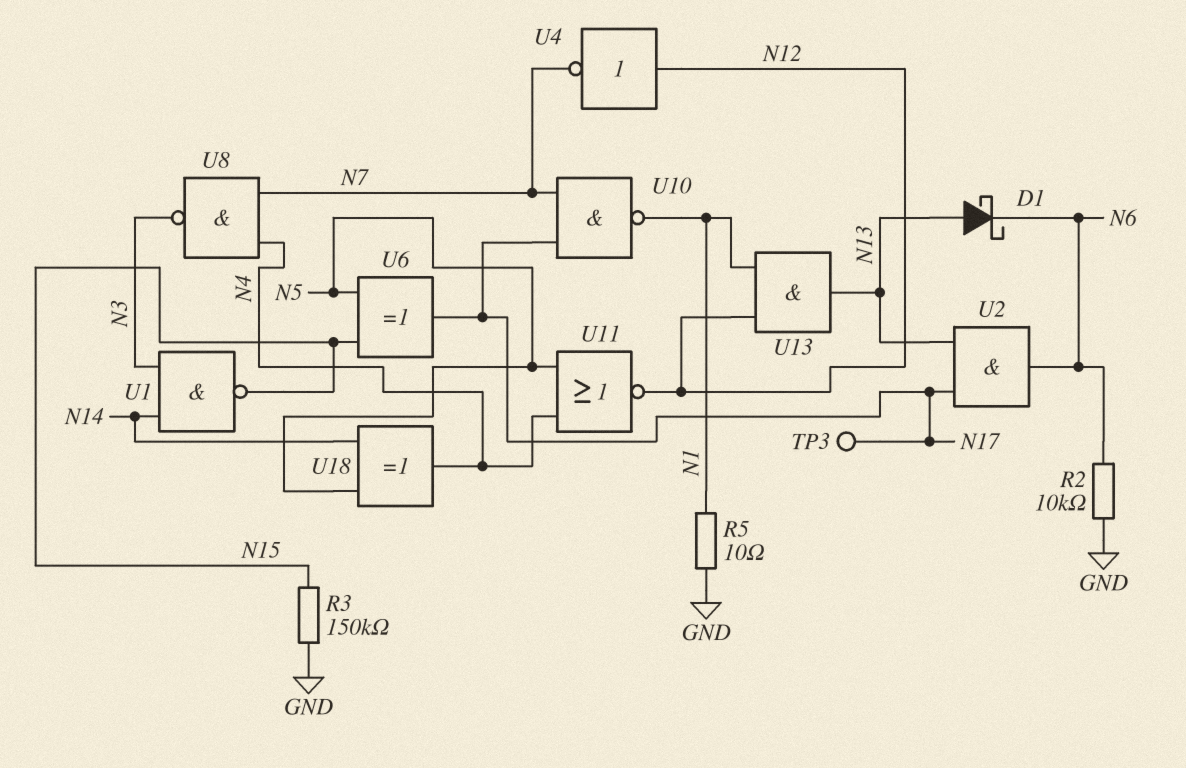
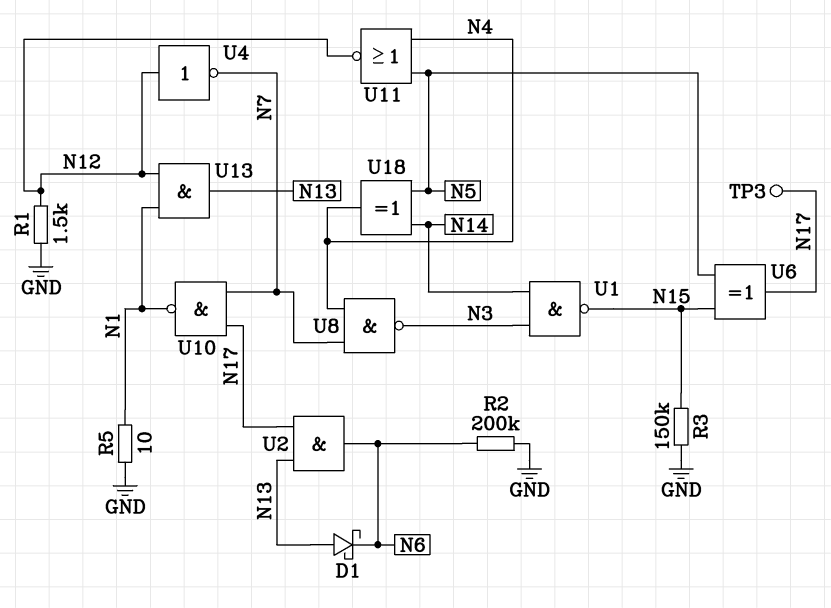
R1: none -> 1.5k (GND, N12)
R2: 10k (GND, N6) -> 200k (GND, N6)

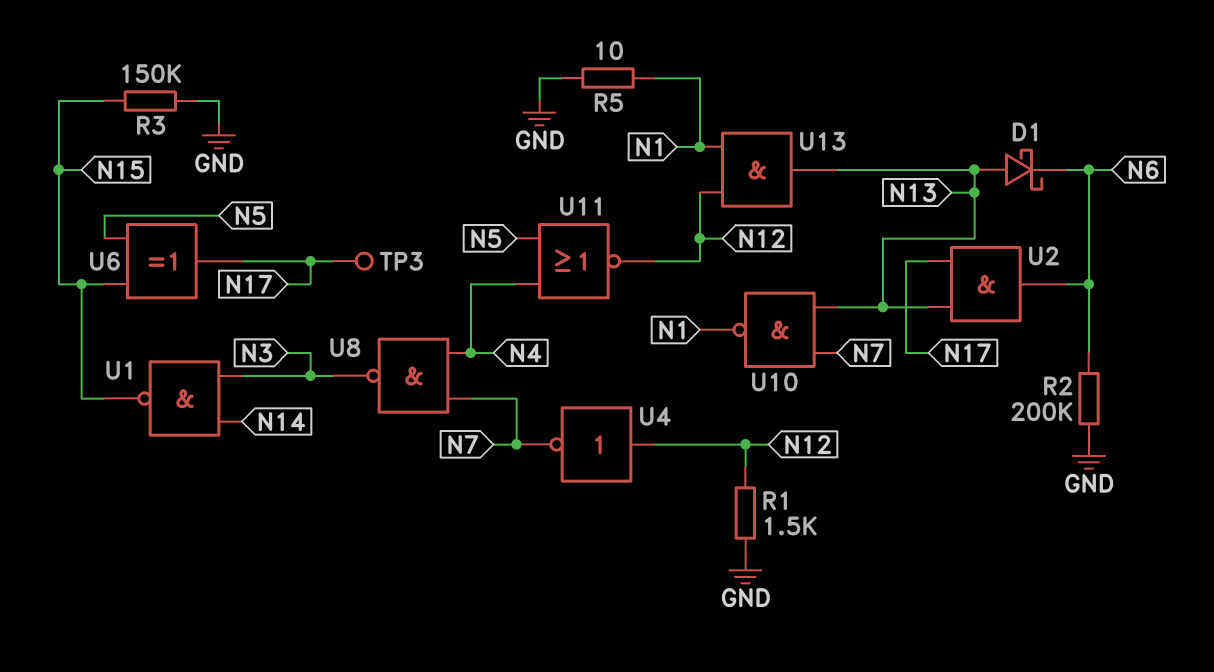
U10: NAND (in N7, in N17, out N1) -> NAND (in N7, in N13, out N1)
U18: XOR (in N5, in N14, out N4) -> none

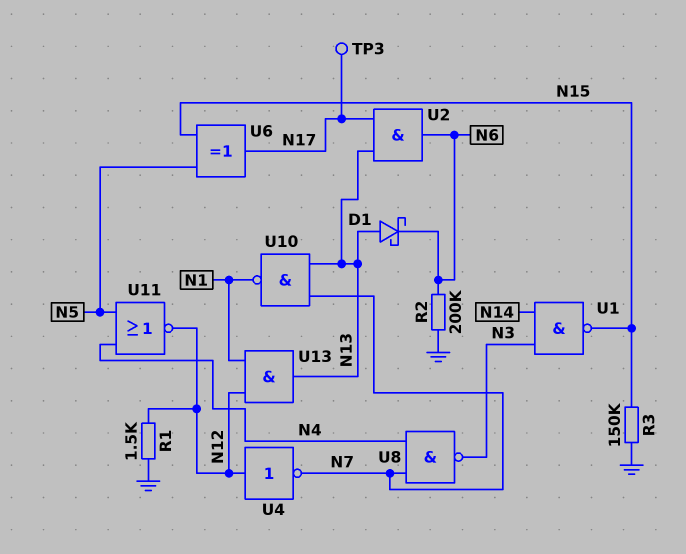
R5: 10 (GND, N1) -> none

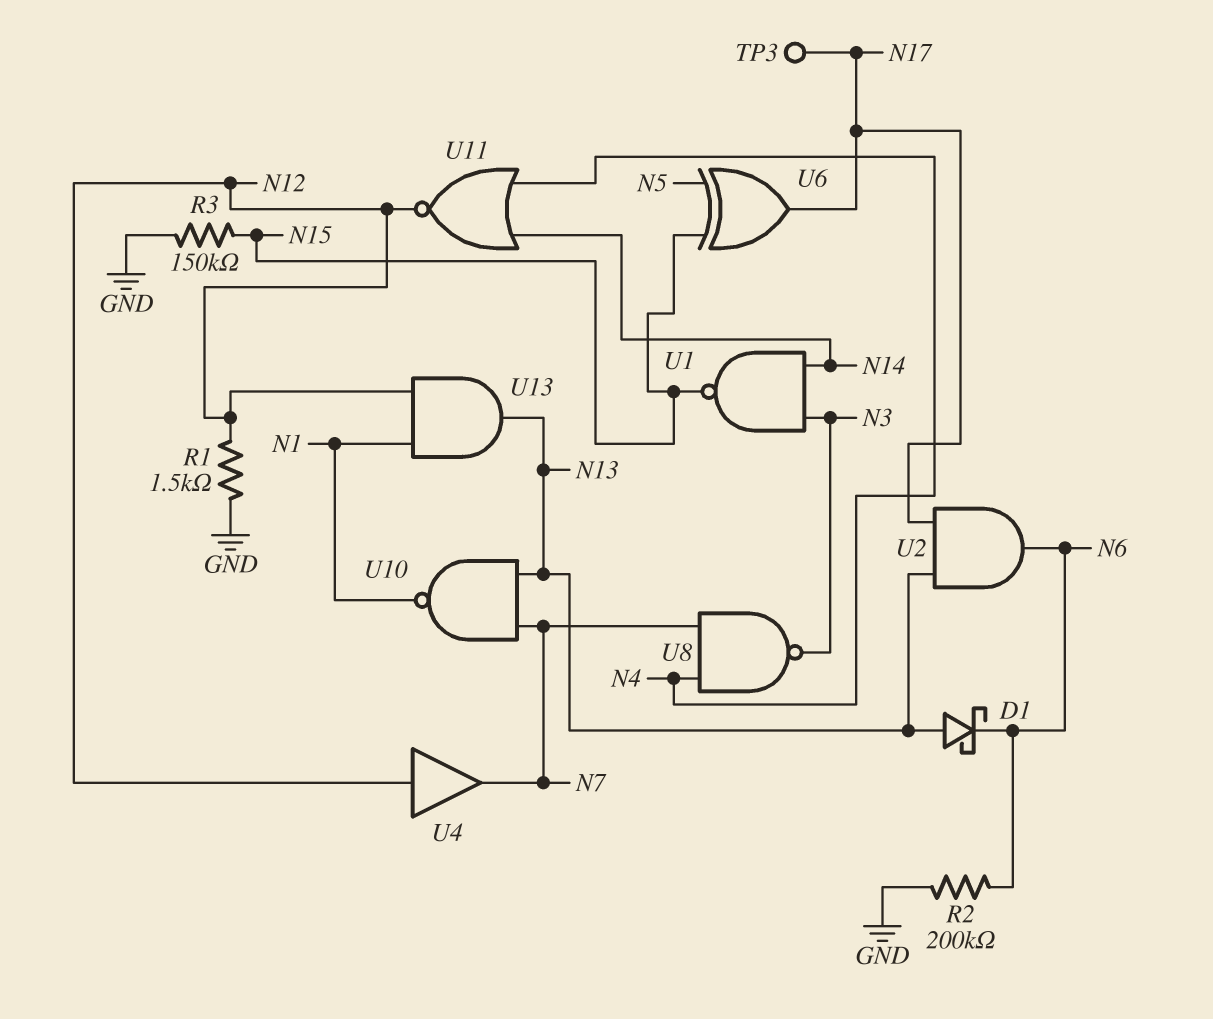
U4: NOT (in N12, out N7) -> buffer (in N12, out N7)
U11: NOR (in N4, in N5, out N12) -> NOR (in N4, in N14, out N12)

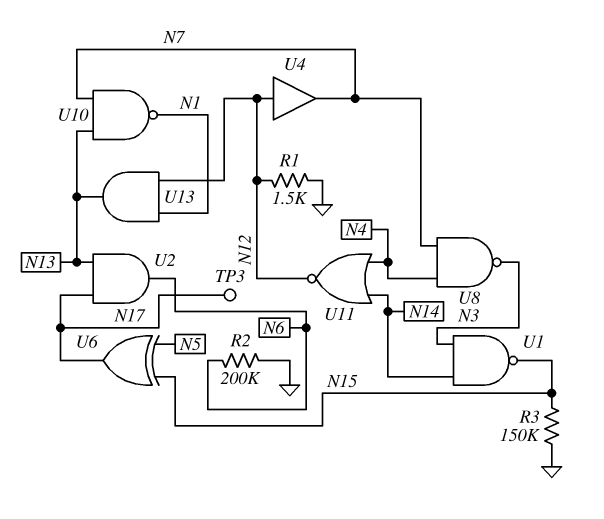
D1: schottky (A N13, K N6) -> none

